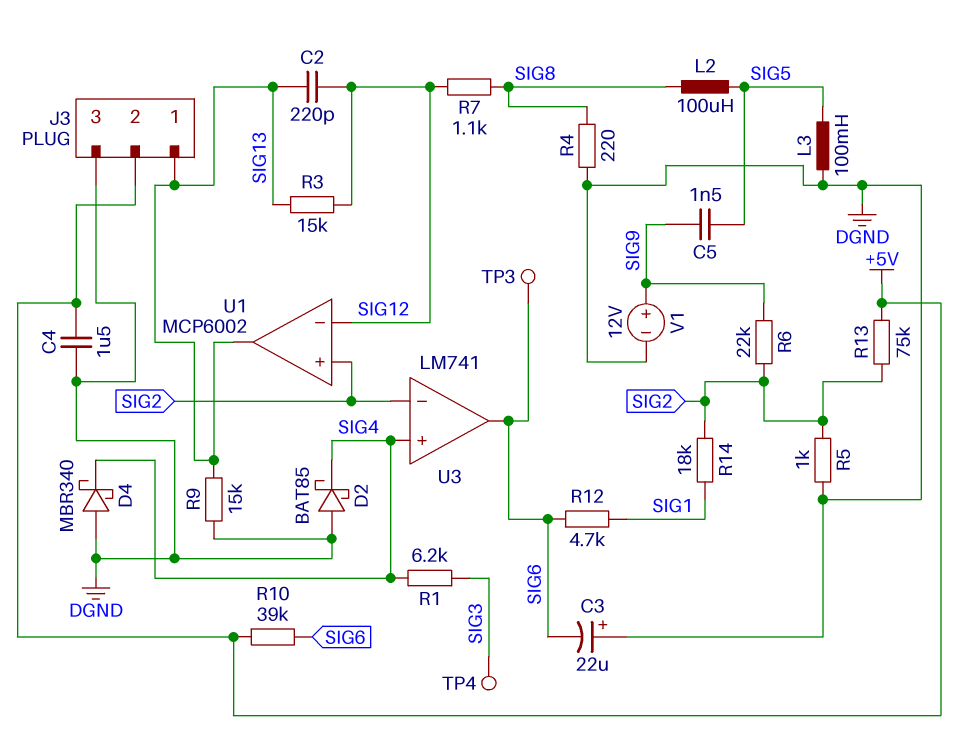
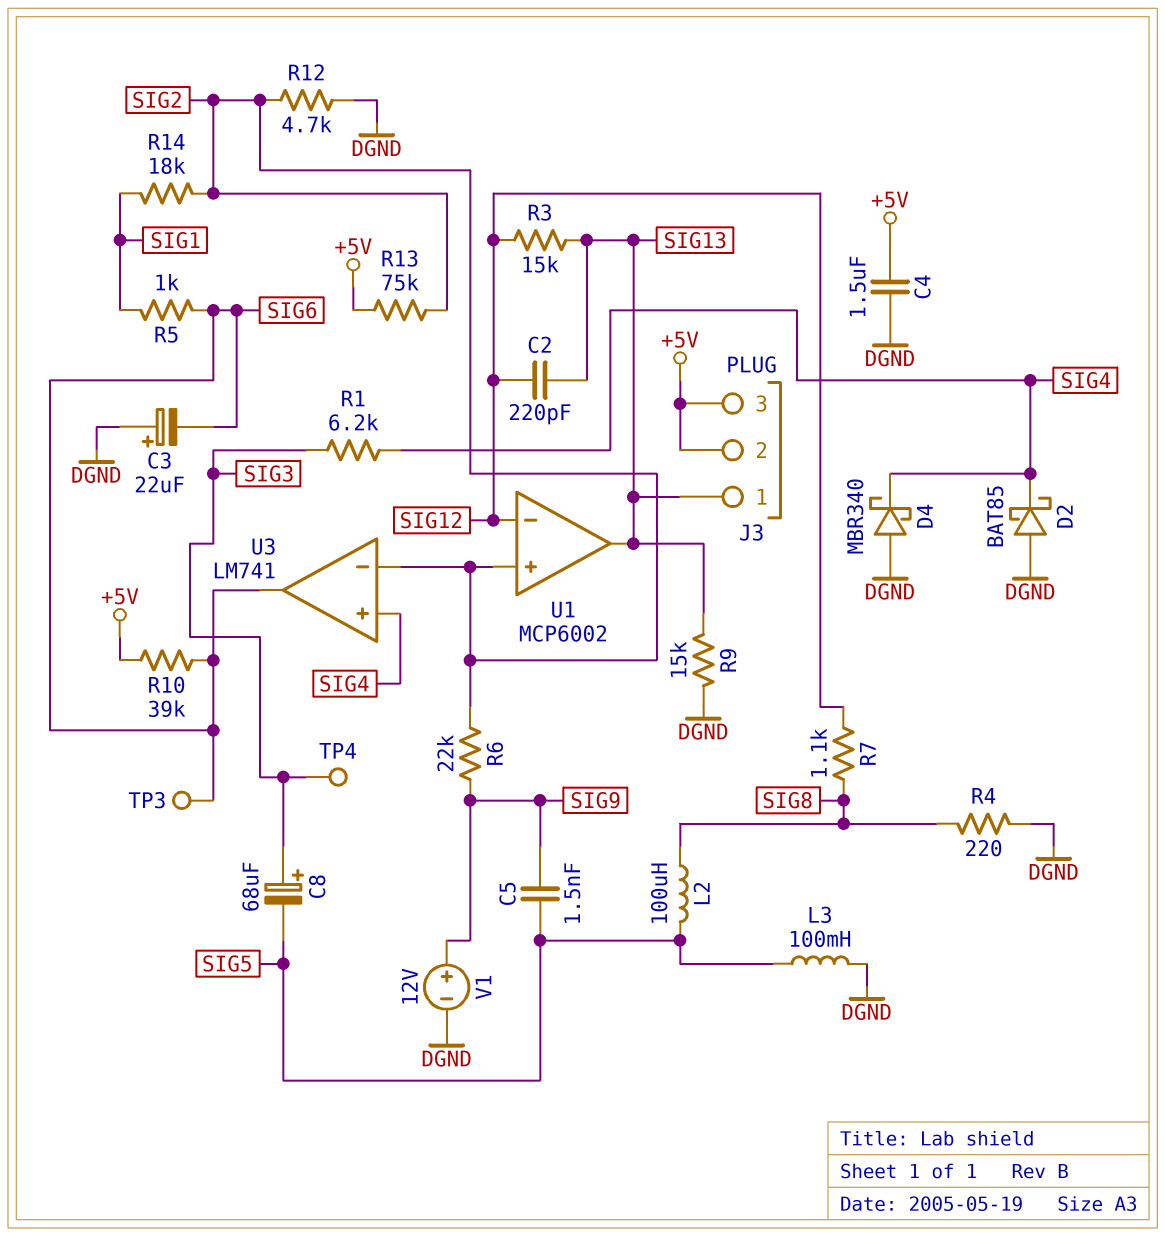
C8: none -> 68uF (plus SIG3, minus SIG5)
J3 pin 3: DGND -> +5V
R5: 1k (DGND, SIG2) -> 1k (SIG1, SIG6)
R12: 4.7k (SIG1, SIG6) -> 4.7k (DGND, SIG2)

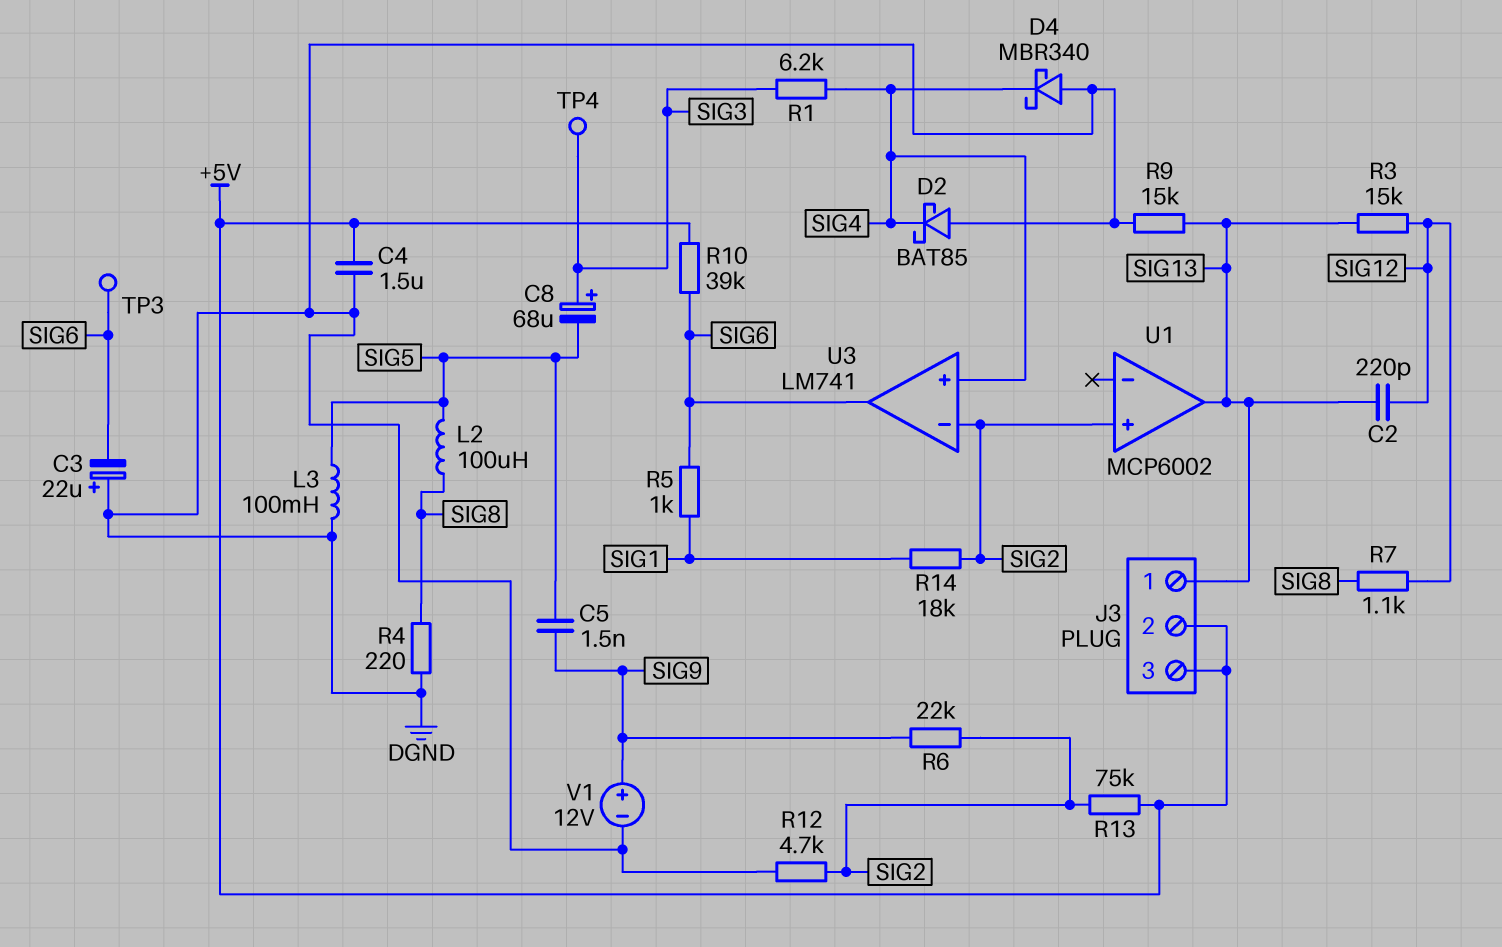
U1 pin in-: SIG12 -> none

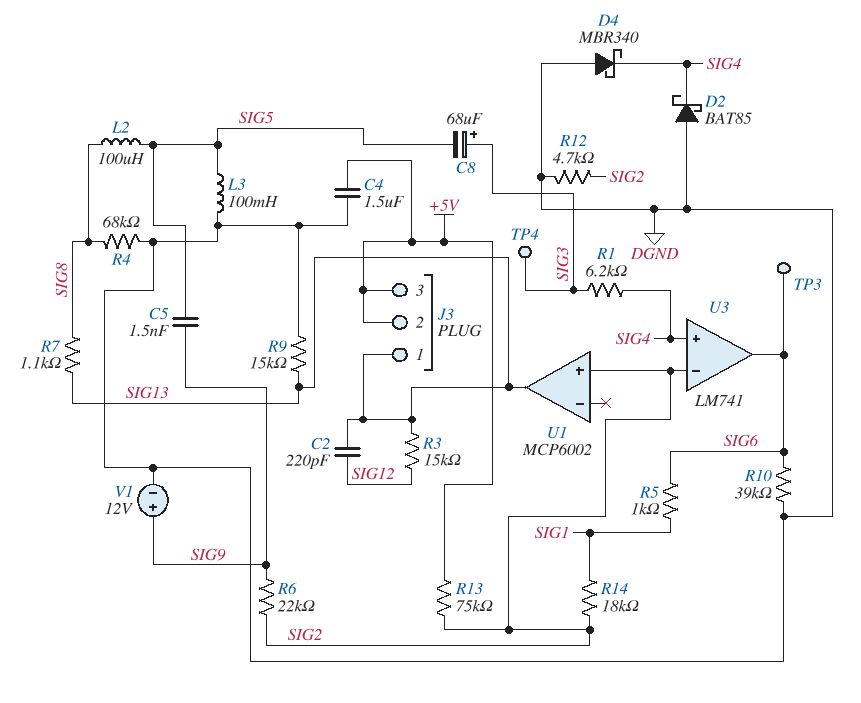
C3: 22uF (plus DGND, minus SIG6) -> none
R4: 220 (DGND, SIG8) -> 68k (DGND, SIG8)
R7: 1.1k (SIG8, SIG12) -> 1.1k (SIG8, SIG13)
R10: 39k (+5V, SIG6) -> 39k (DGND, SIG6)

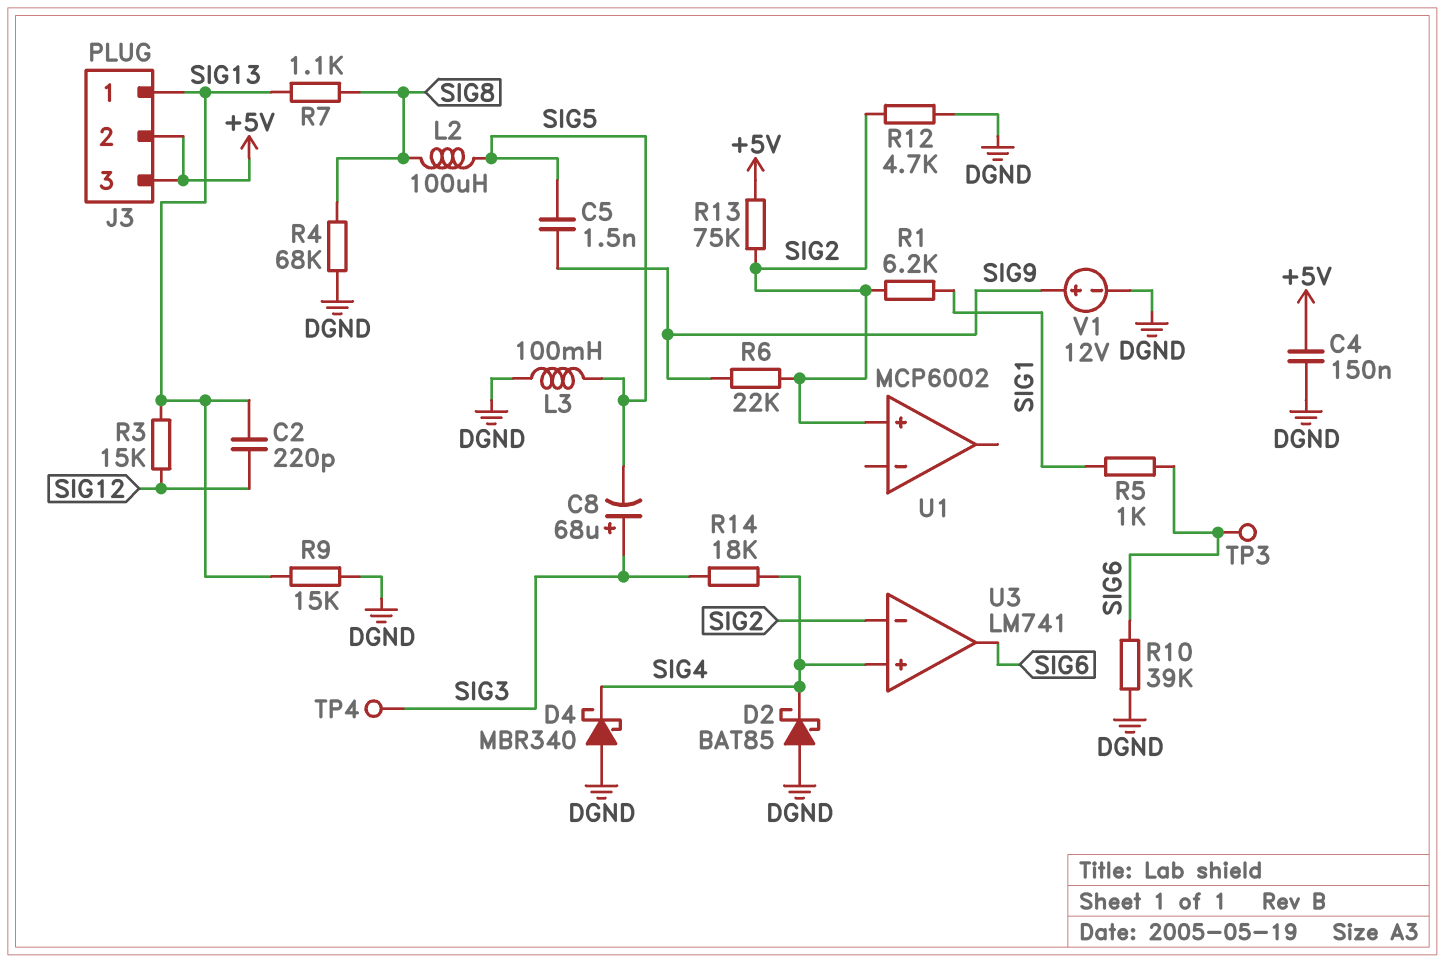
C4: 1.5uF (+5V, DGND) -> 150nF (+5V, DGND)
R1: 6.2k (SIG3, SIG4) -> 6.2k (SIG1, SIG2)
R14: 18k (SIG1, SIG2) -> 18k (SIG3, SIG4)
U1 pin out: SIG13 -> none

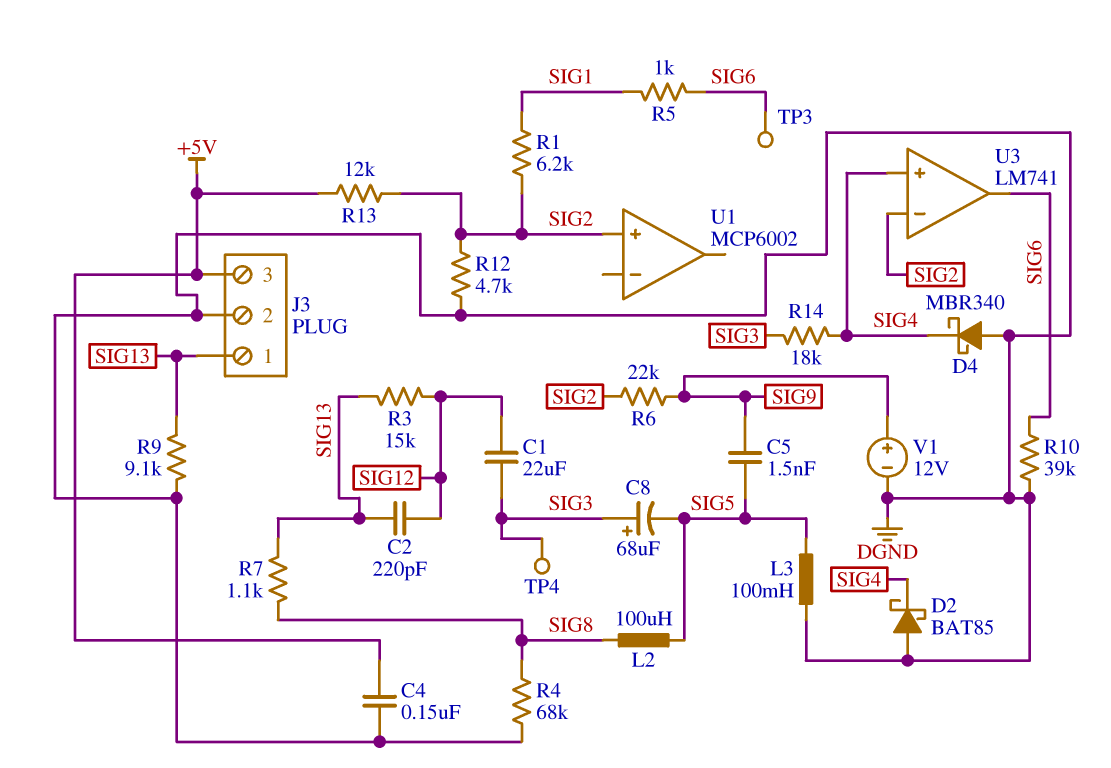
C1: none -> 22uF (SIG3, SIG12)
J3 pin 2: +5V -> DGND
R9: 15k (DGND, SIG13) -> 9.1k (DGND, SIG13)
R13: 75k (+5V, SIG2) -> 12k (+5V, SIG2)

